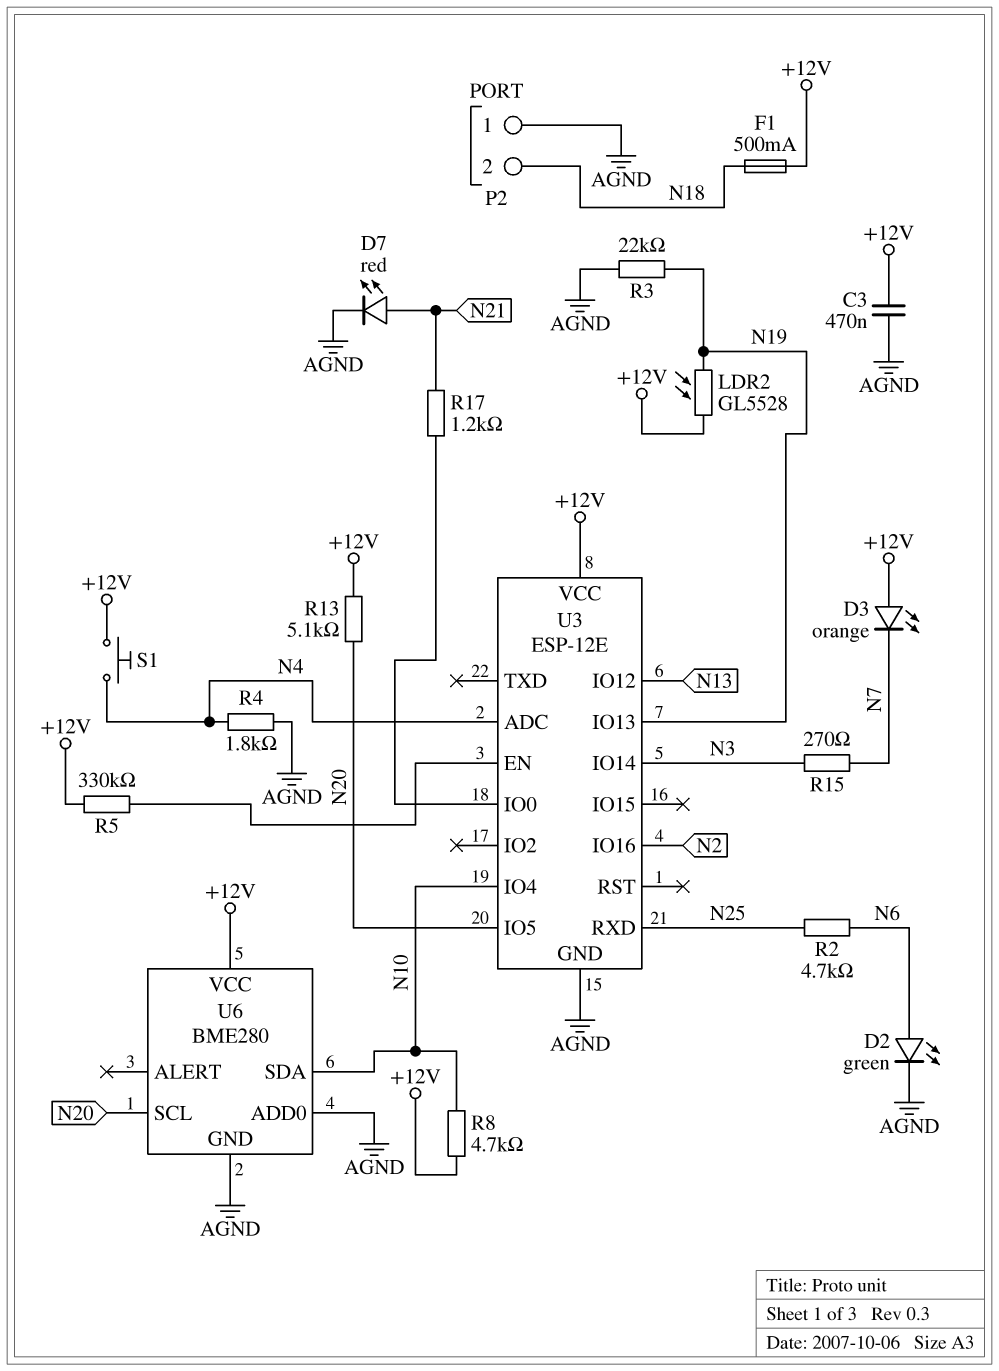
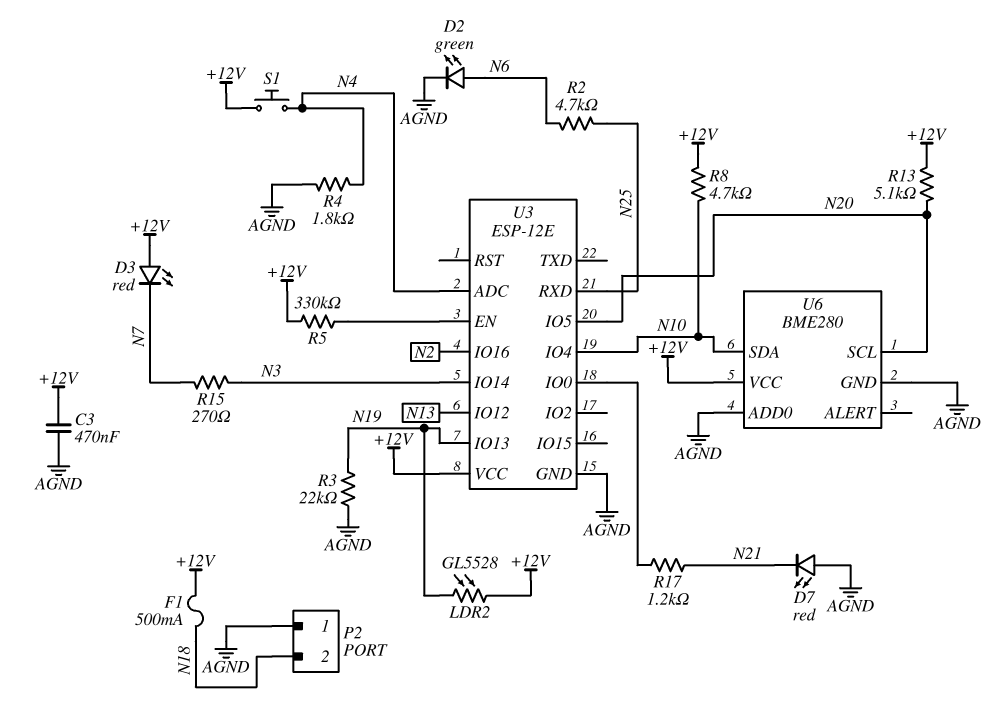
D3: LED orange (A +12V, K N7) -> LED red (A +12V, K N7)
D7: LED red (A N21, K AGND) -> LED red (A AGND, K N21)

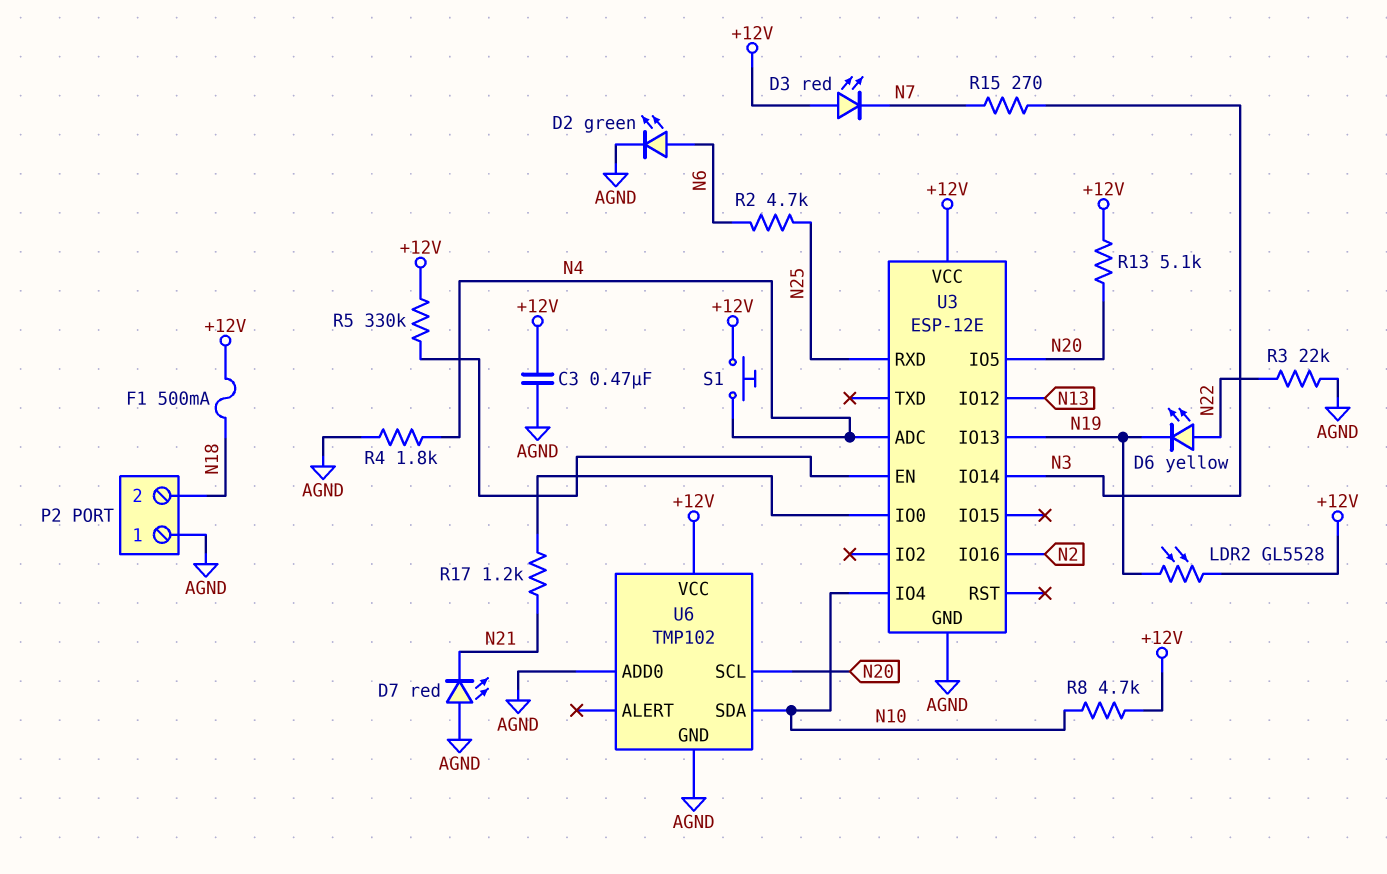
D6: none -> LED yellow (A N22, K N19)
R3: 22k (AGND, N19) -> 22k (AGND, N22)
U6: BME280 -> TMP102

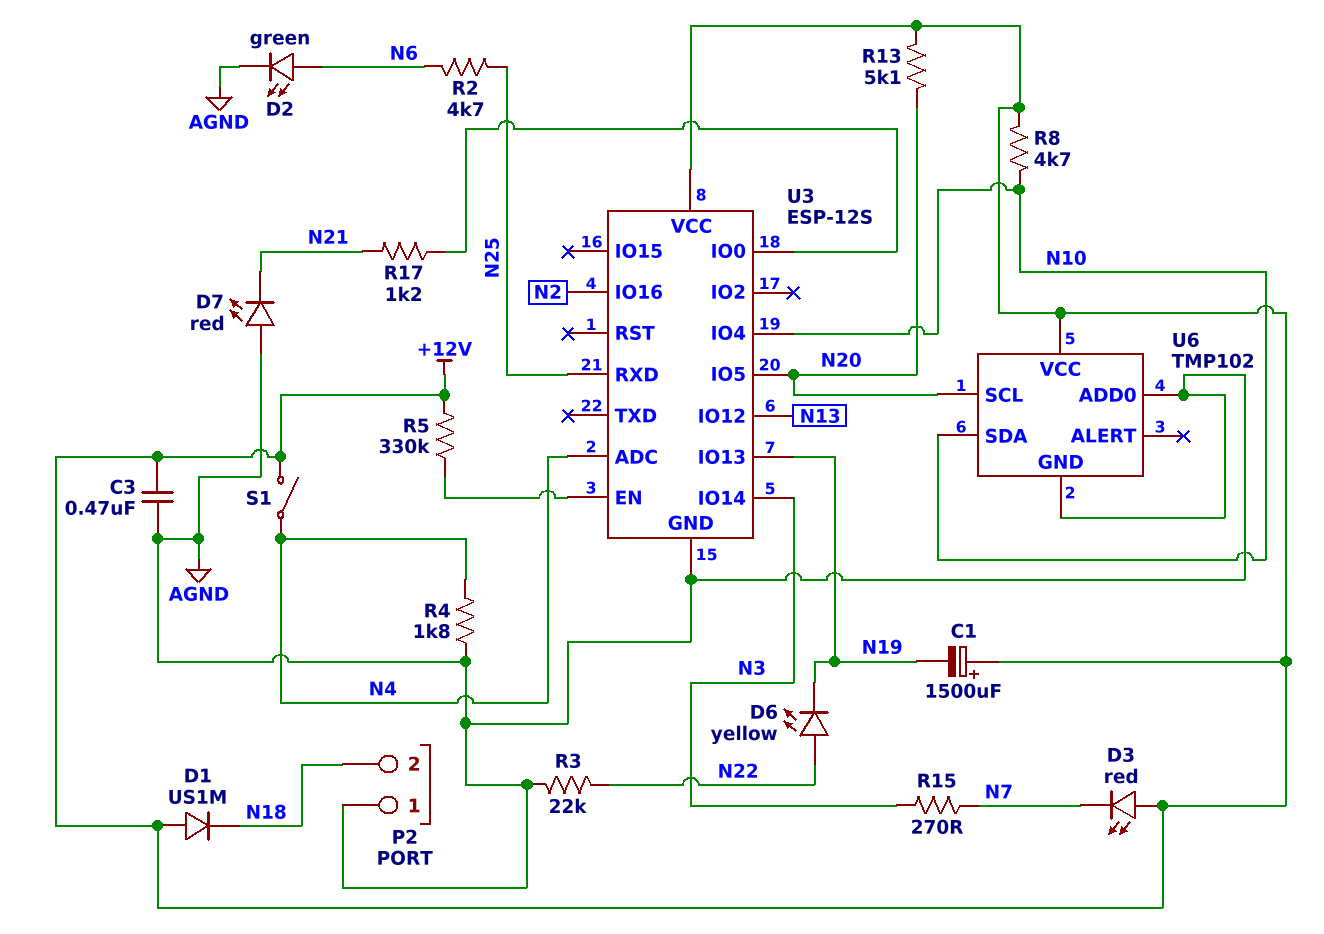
C1: none -> 1500uF (plus +12V, minus N19)
D1: none -> diode US1M (A +12V, K N18)
F1: 500mA (+12V, N18) -> none
LDR2: GL5528 (+12V, N19) -> none
S1: button (+12V, N4) -> switch (+12V, N4)
U3: ESP-12E -> ESP-12S

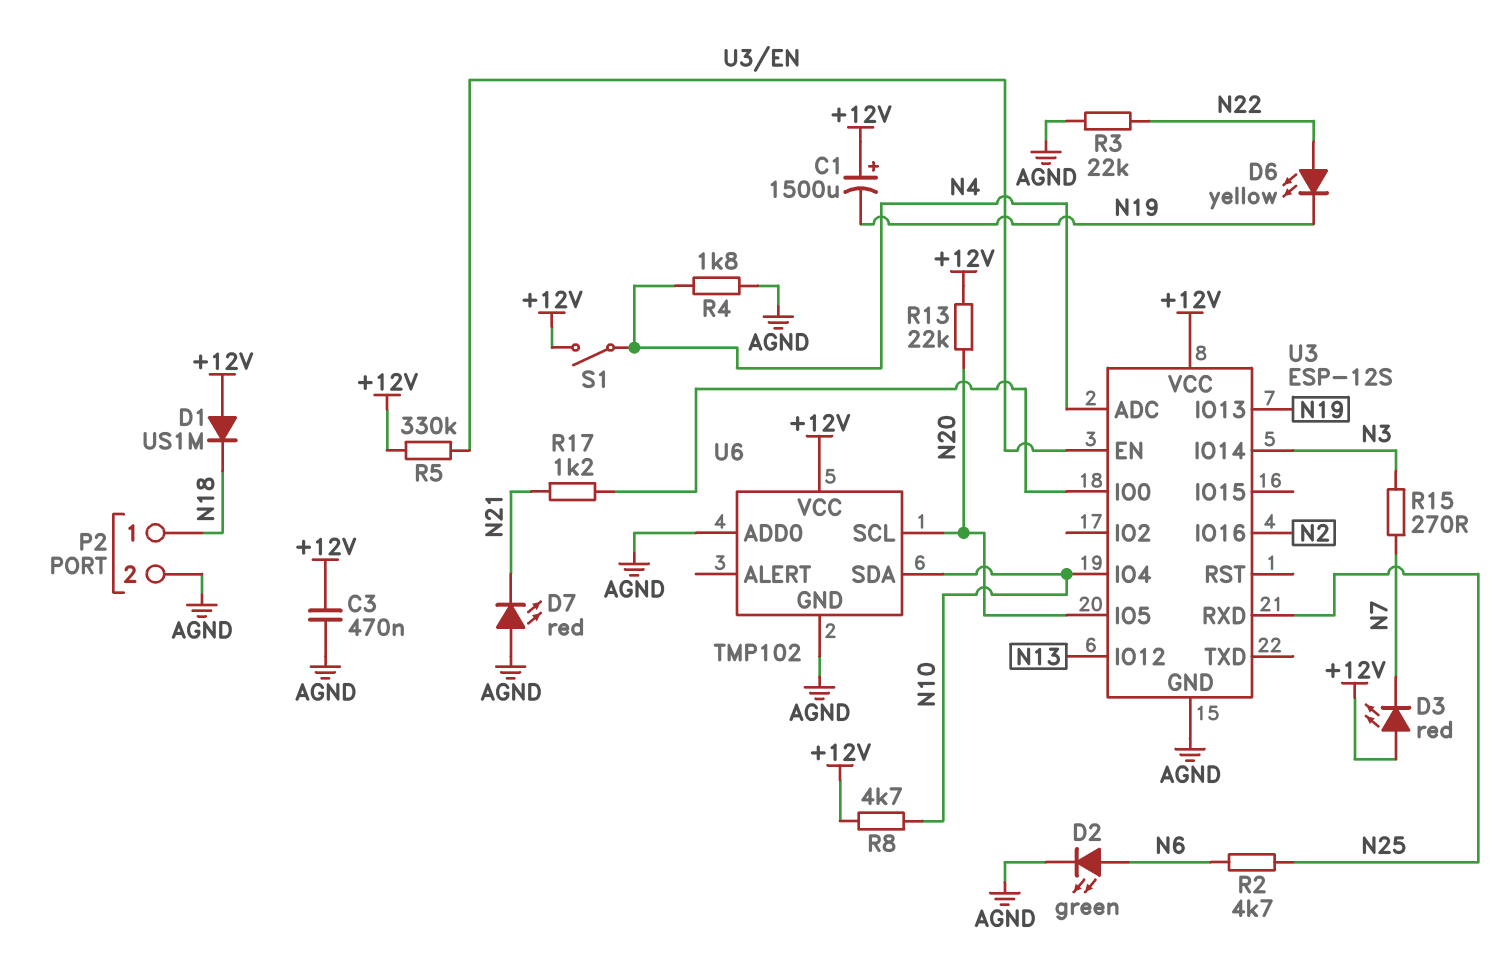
P2 pin 1: AGND -> N18
P2 pin 2: N18 -> AGND
R13: 5.1k (+12V, N20) -> 22k (+12V, N20)

